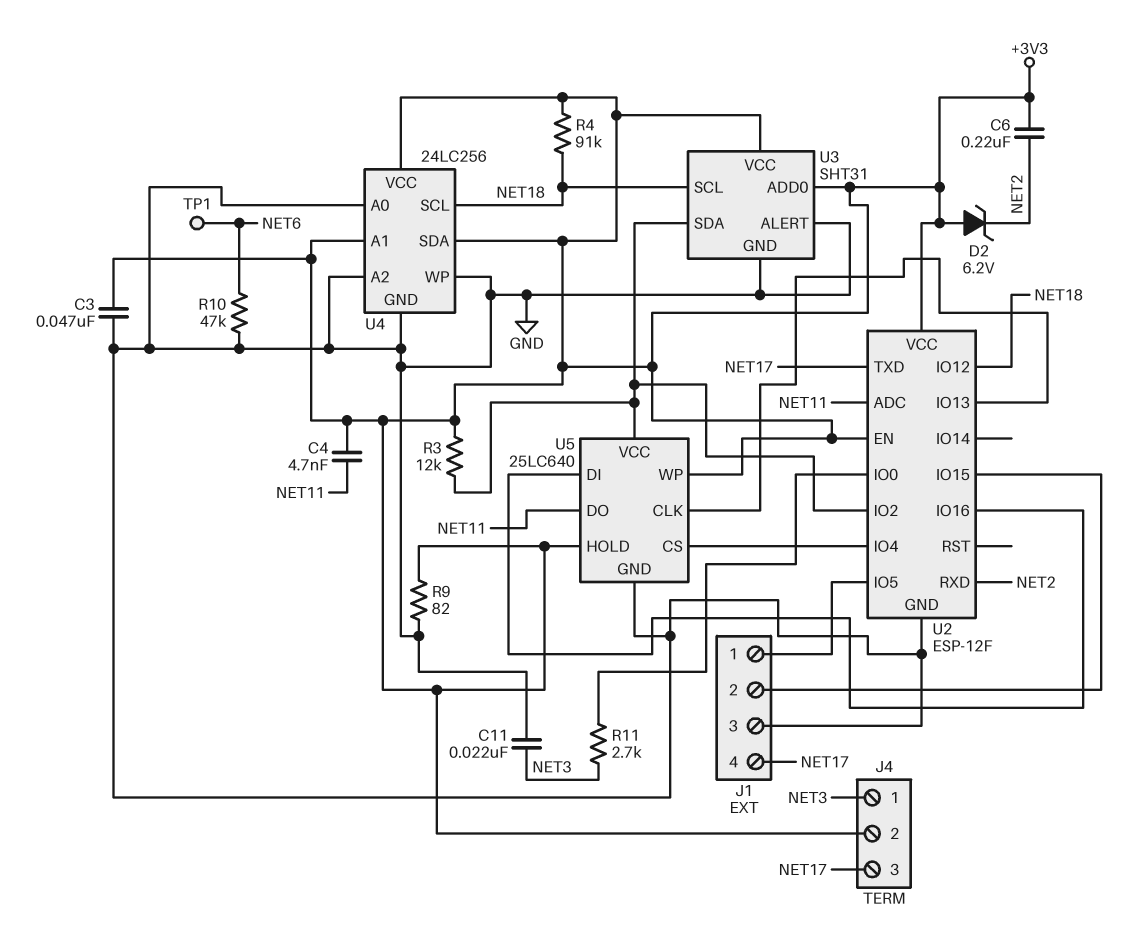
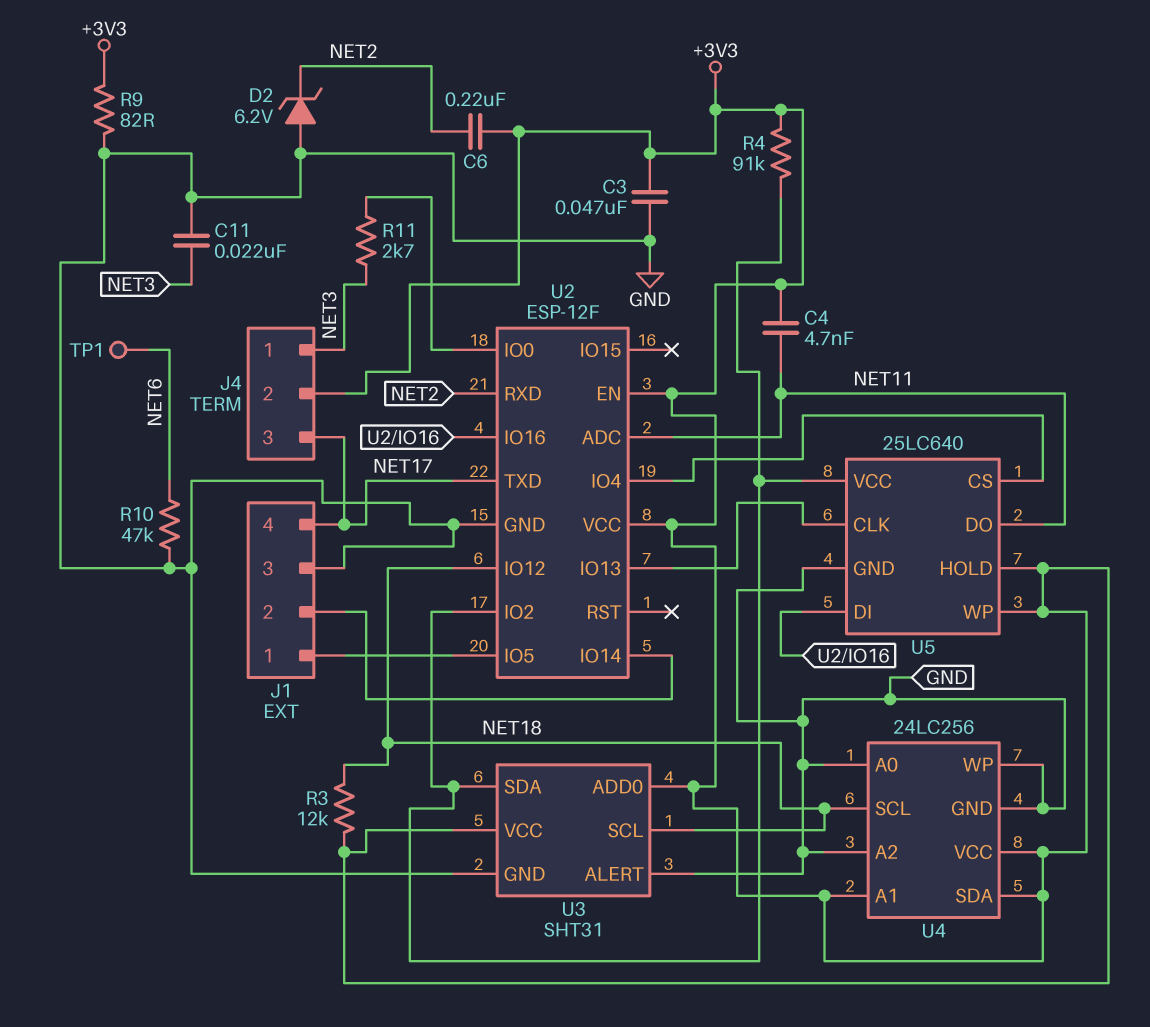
D2: zener 6.2V (A +3V3, K NET2) -> zener 6.2V (A GND, K NET2)
R3: 12k (+3V3, U2/IO2) -> 12k (+3V3, NET18)
R4: 91k (+3V3, NET18) -> 91k (+3V3, U2/IO2)
U2 pin IO14: none -> J1/2
U2 pin IO15: J1/2 -> none

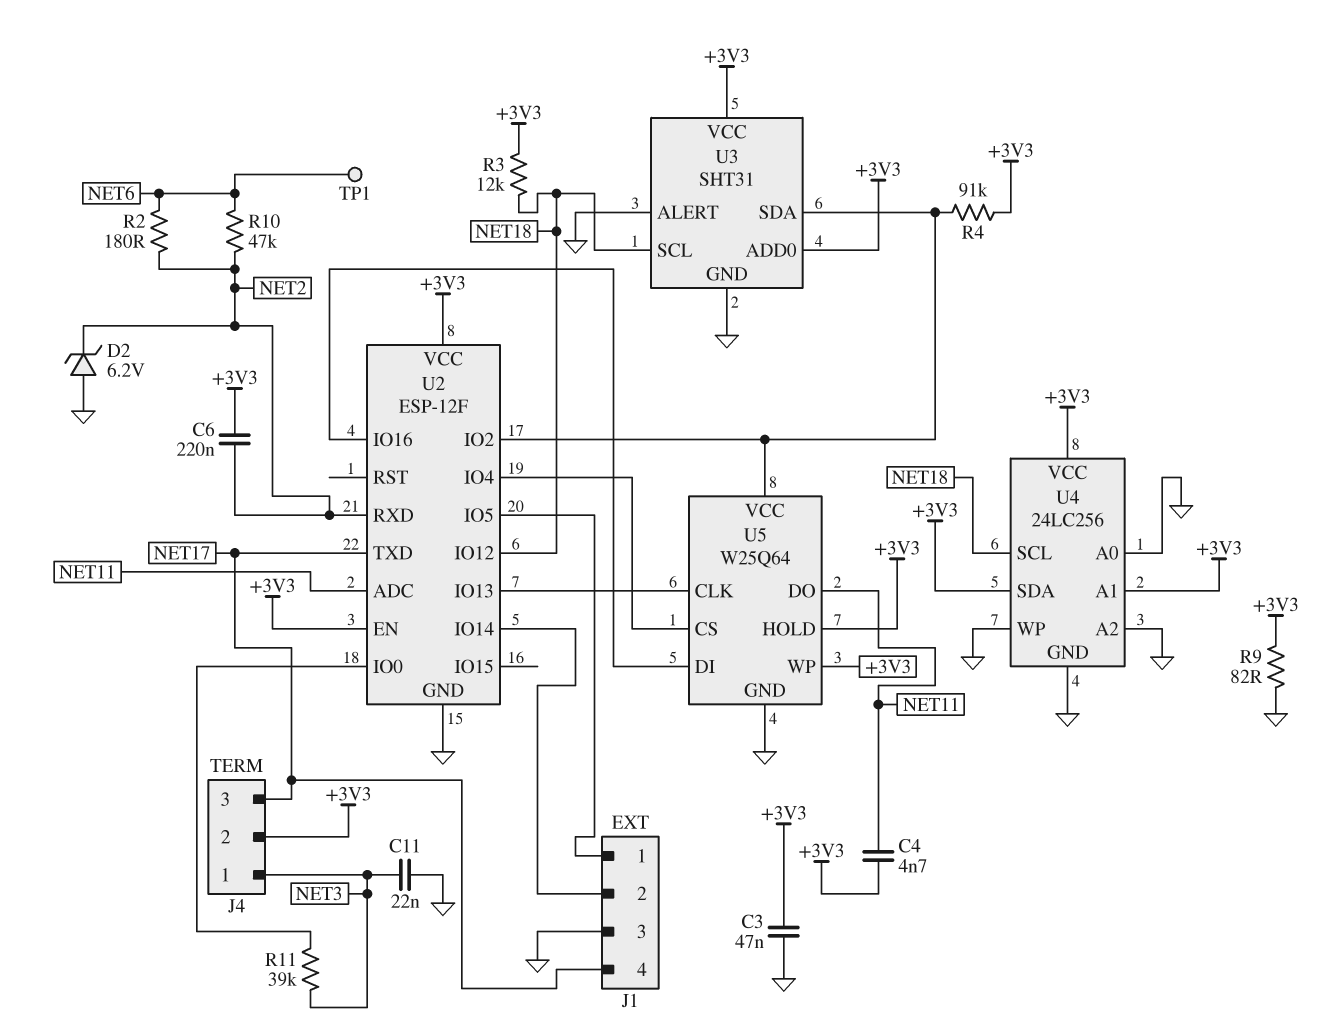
R2: none -> 180 (NET2, NET6)
R10: 47k (GND, NET6) -> 47k (NET2, NET6)
R11: 2.7k (NET3, U2/IO0) -> 39k (NET3, U2/IO0)
U5: 25LC640 -> W25Q64

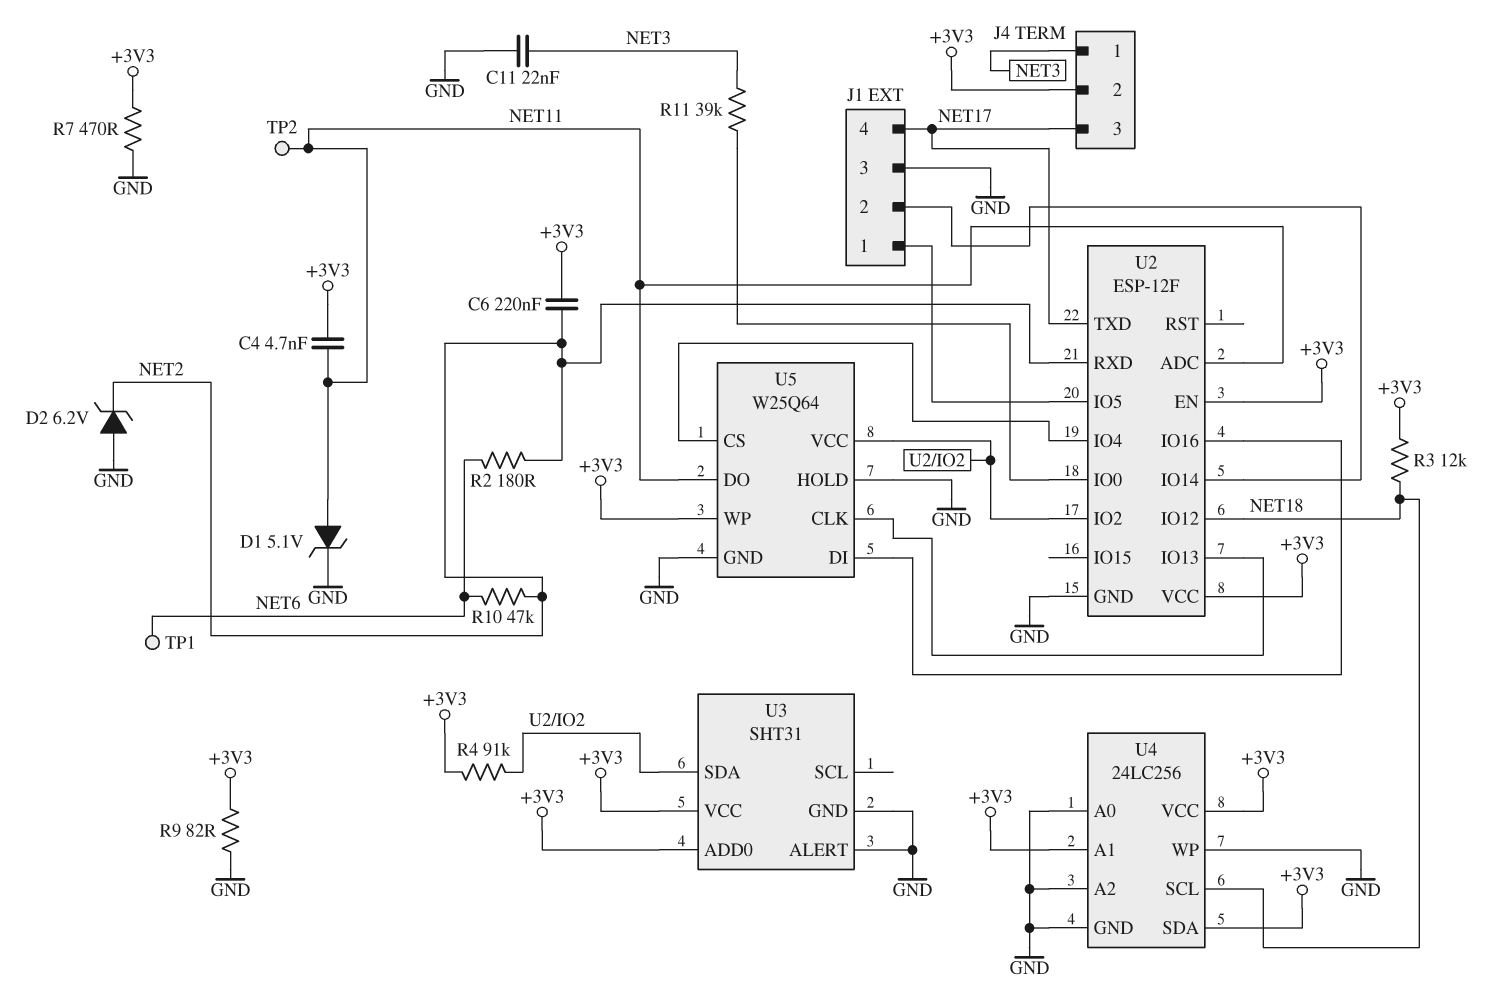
C3: 47nF (+3V3, GND) -> none
D1: none -> zener 5.1V (A NET11, K GND)
R7: none -> 470 (+3V3, GND)
TP2: none -> test point (NET11)
U3 pin SCL: NET18 -> none
U5 pin HOLD: +3V3 -> GND

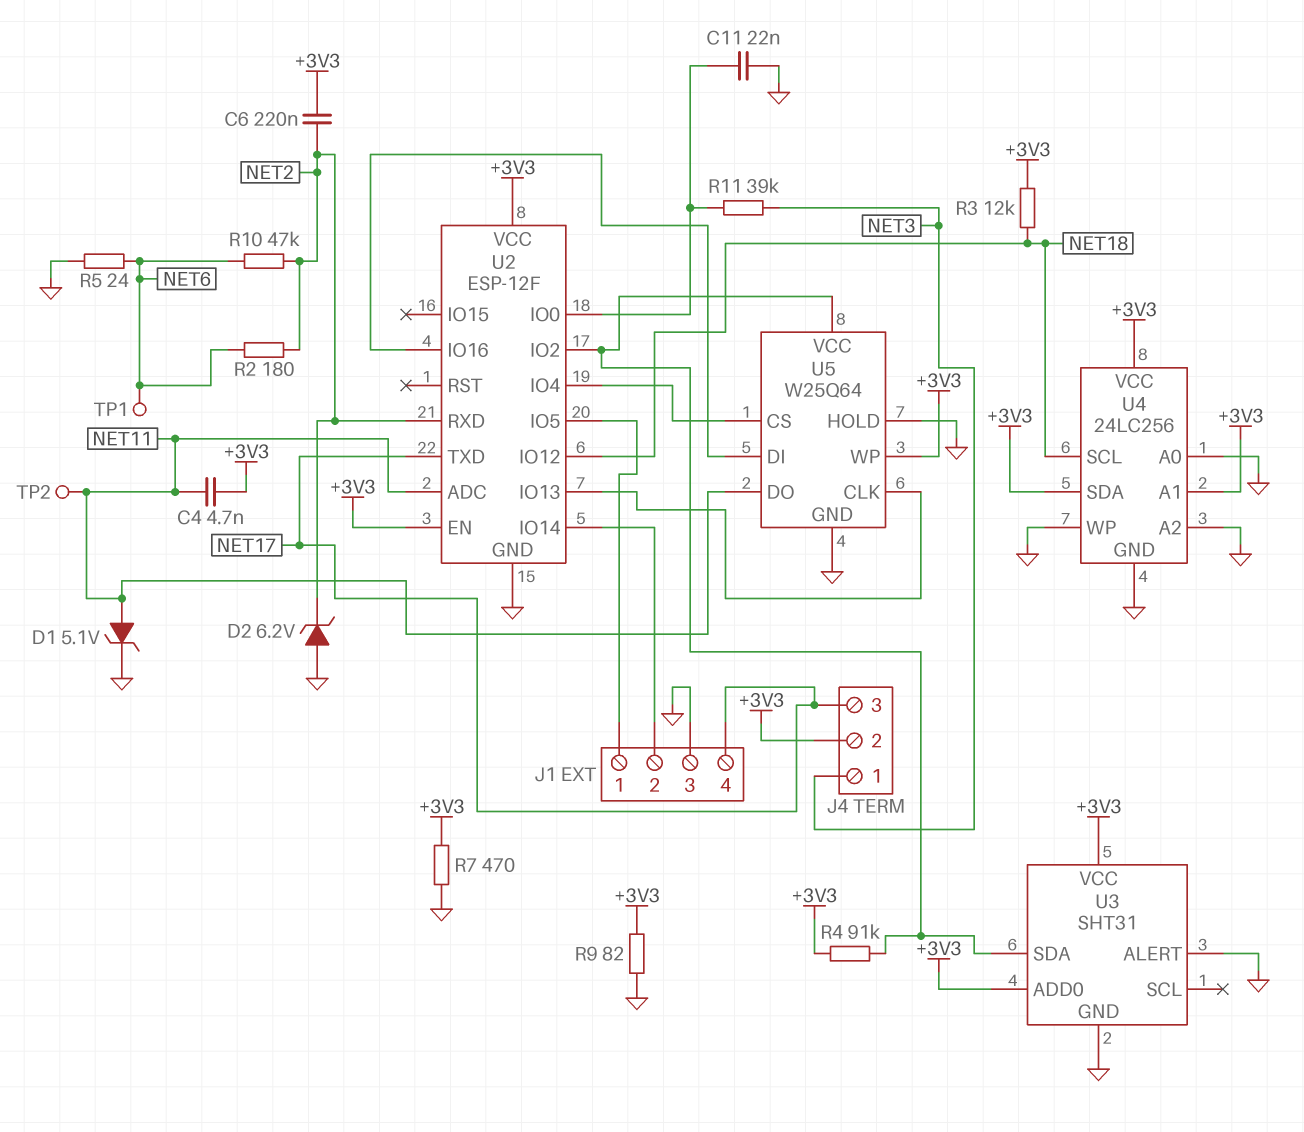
C11: 22nF (GND, NET3) -> 22nF (GND, U2/IO0)
R5: none -> 24 (GND, NET6)

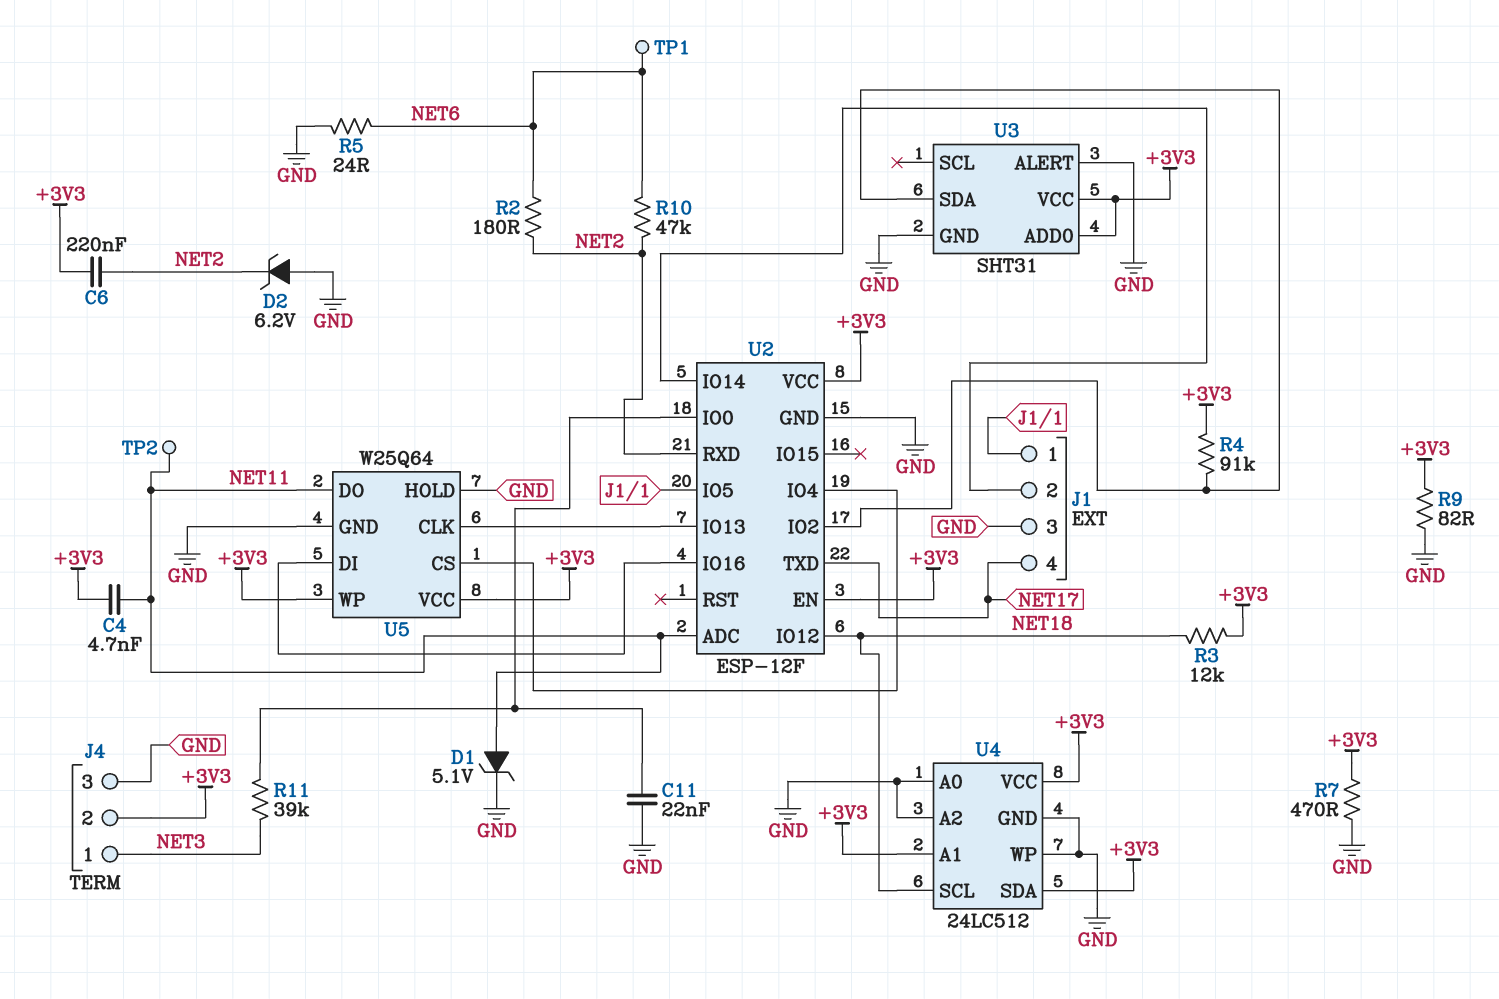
J4 pin 3: NET17 -> GND
U4: 24LC256 -> 24LC512
U5 pin VCC: U2/IO2 -> +3V3

